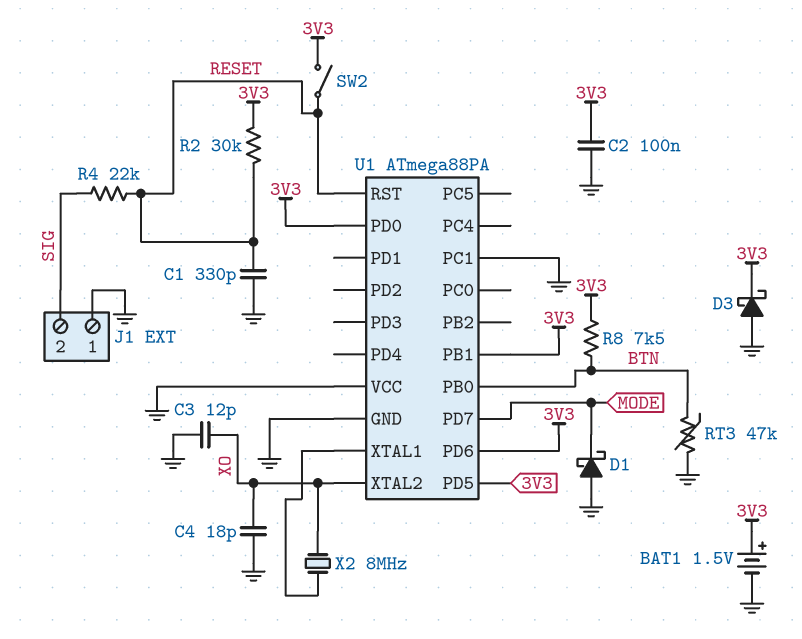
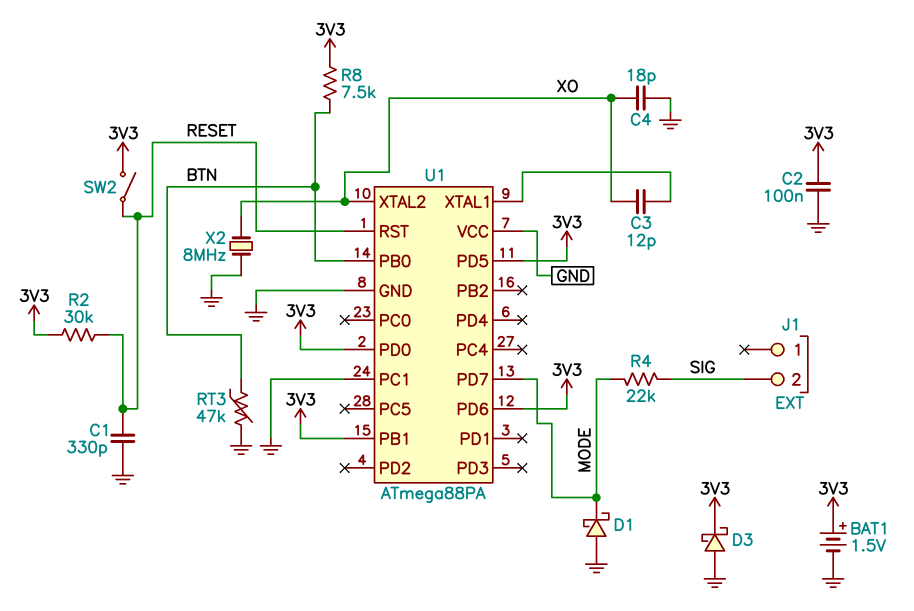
C3: 12pF (GND, XO) -> 12pF (U1/XTAL1, XO)
J1 pin 1: GND -> none
R4: 22k (RESET, SIG) -> 22k (MODE, SIG)
X2: 8MHz (U1/XTAL1, XO) -> 8MHz (GND, XO)

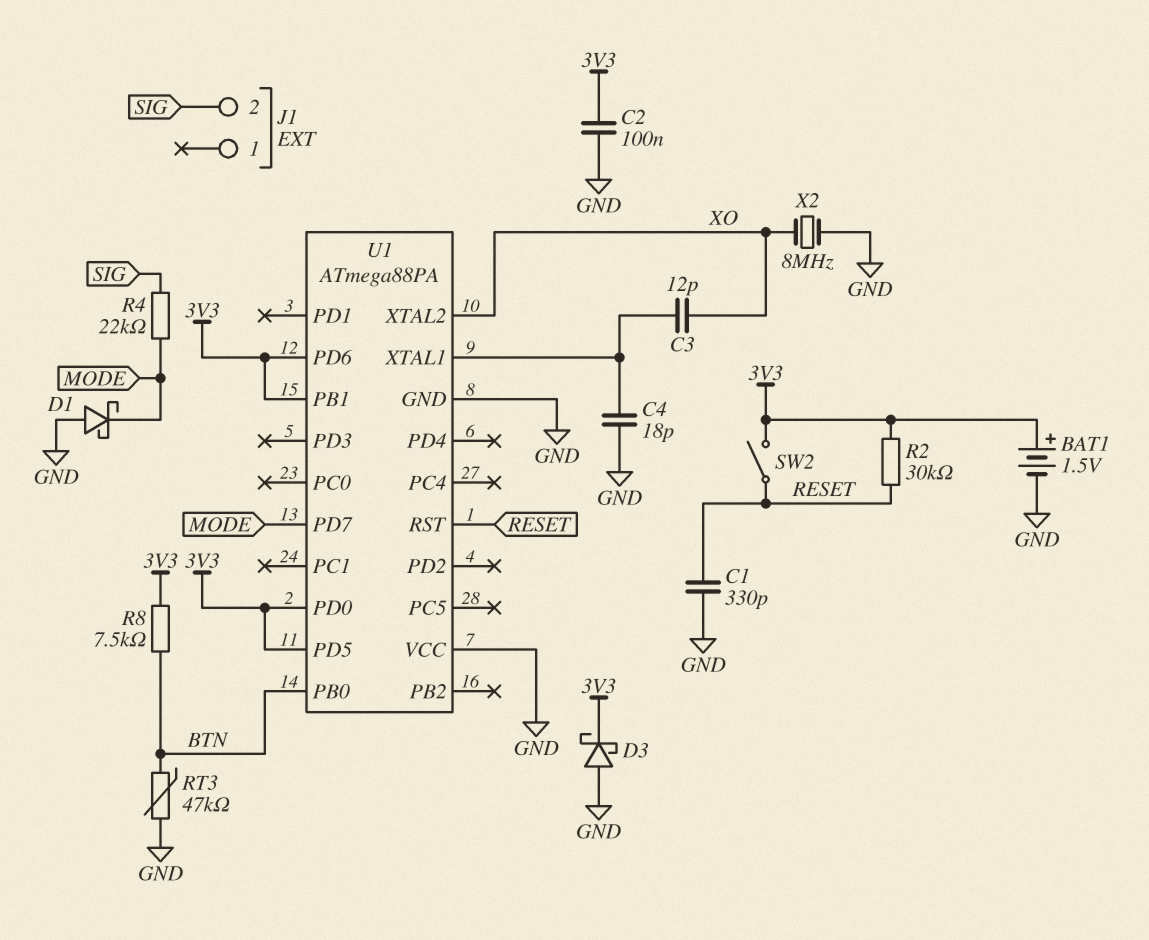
C4: 18pF (GND, XO) -> 18pF (GND, U1/XTAL1)
U1 pin PC1: GND -> none

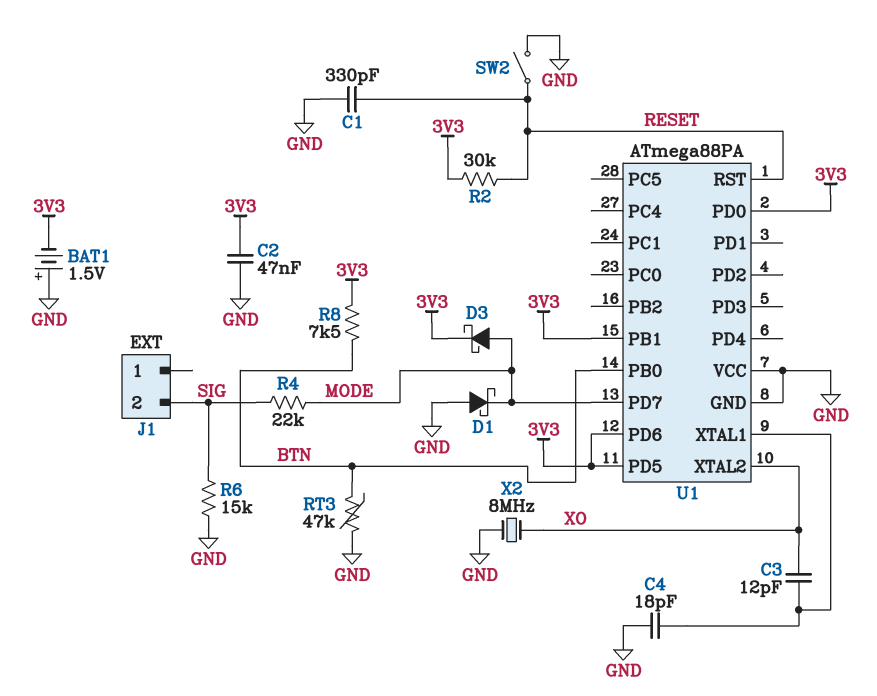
BAT1: 1.5V (plus 3V3, minus GND) -> 1.5V (plus GND, minus 3V3)
C2: 100nF (3V3, GND) -> 47nF (3V3, GND)
D3: schottky (A GND, K 3V3) -> schottky (A MODE, K 3V3)
R6: none -> 15k (GND, SIG)
SW2: switch (3V3, RESET) -> switch (GND, RESET)

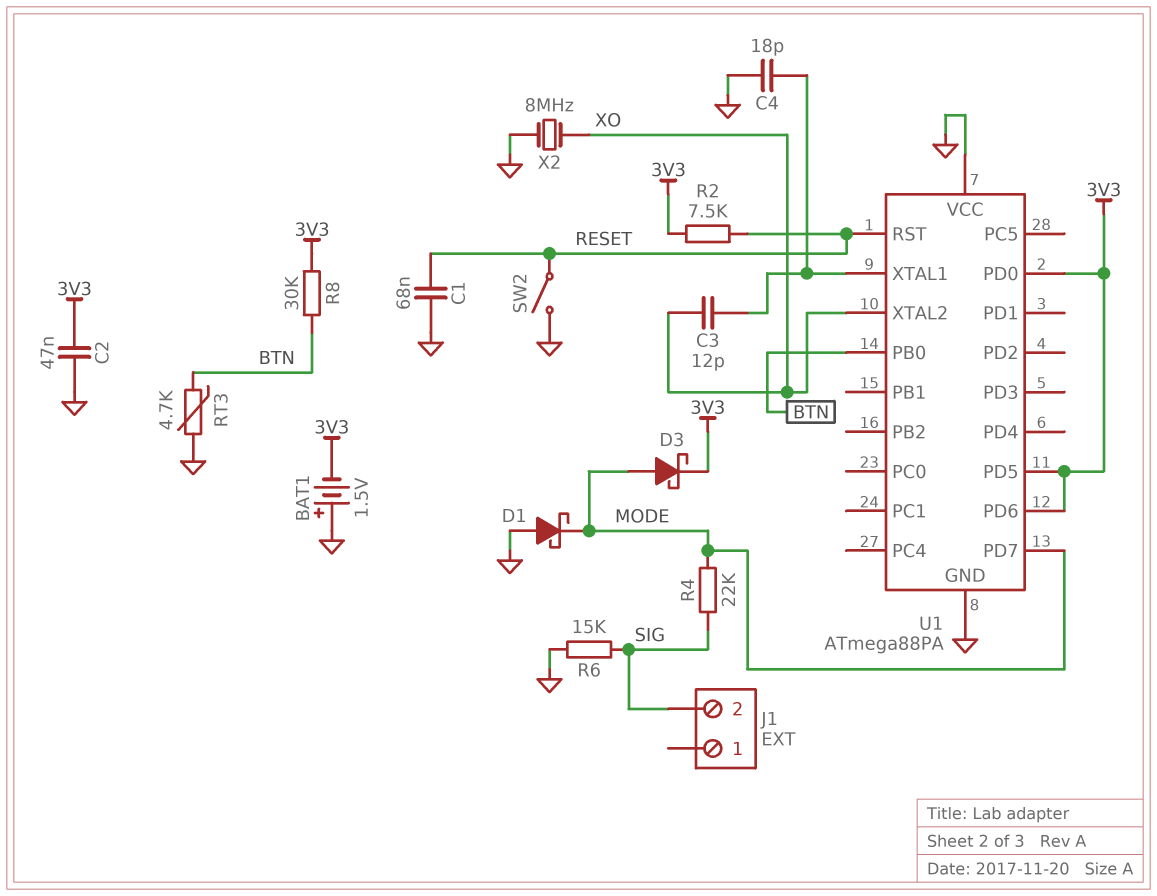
C1: 330pF (GND, RESET) -> 68nF (GND, RESET)
R2: 30k (3V3, RESET) -> 7.5k (3V3, RESET)
R8: 7.5k (3V3, BTN) -> 30k (3V3, BTN)
RT3: 47k (BTN, GND) -> 4.7k (BTN, GND)
U1 pin PB1: 3V3 -> none

